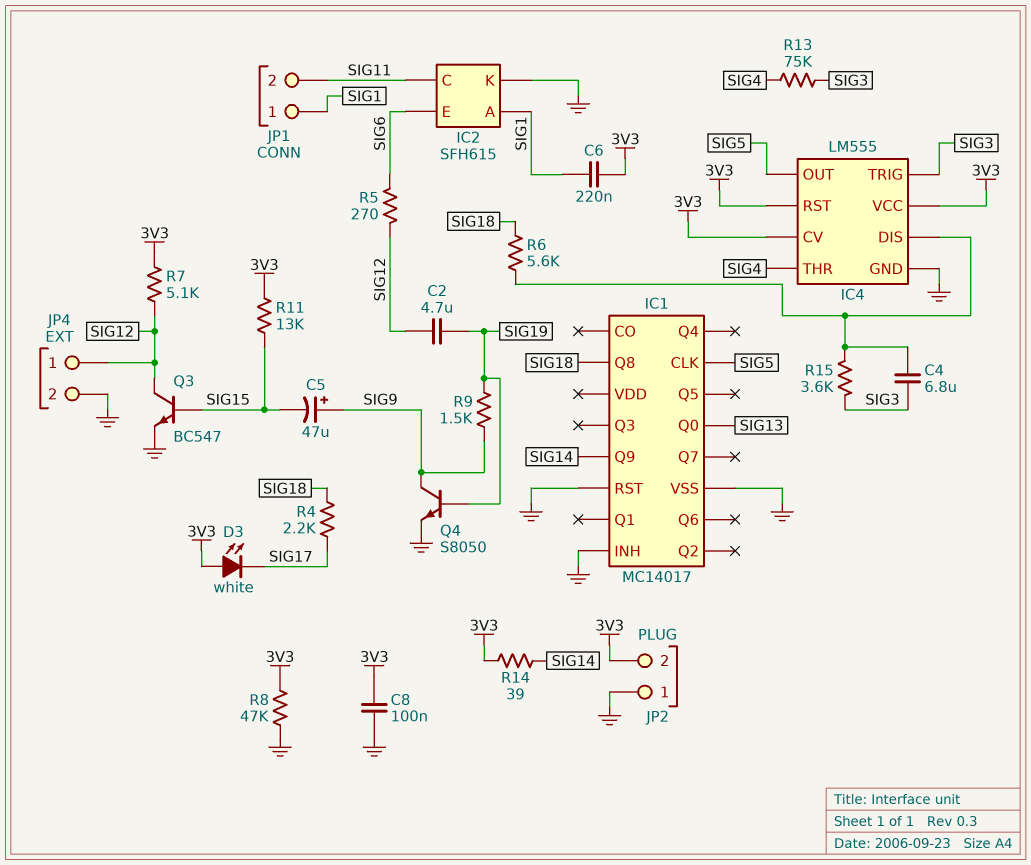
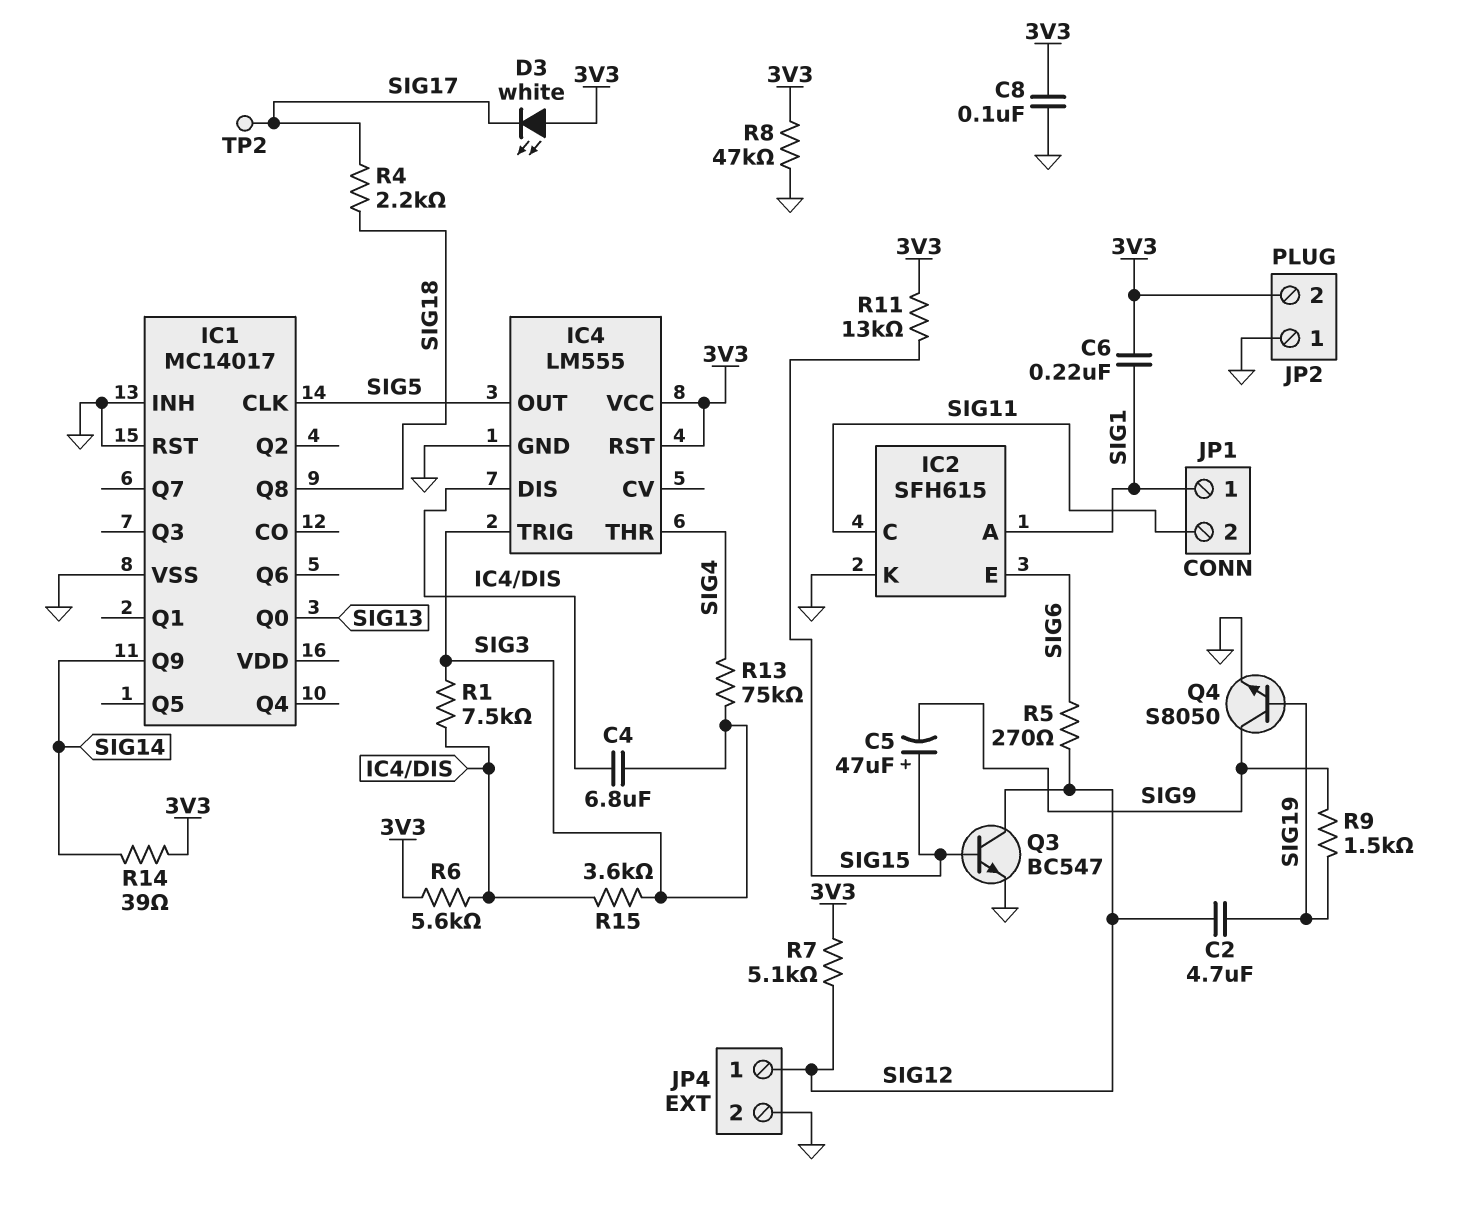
C5: 47uF (plus SIG9, minus SIG15) -> 47uF (plus SIG15, minus SIG9)
IC4 pin CV: 3V3 -> none
R1: none -> 7.5k (IC4/DIS, SIG3)
R6: 5.6k (IC4/DIS, SIG18) -> 5.6k (3V3, IC4/DIS)
TP2: none -> test point (SIG17)

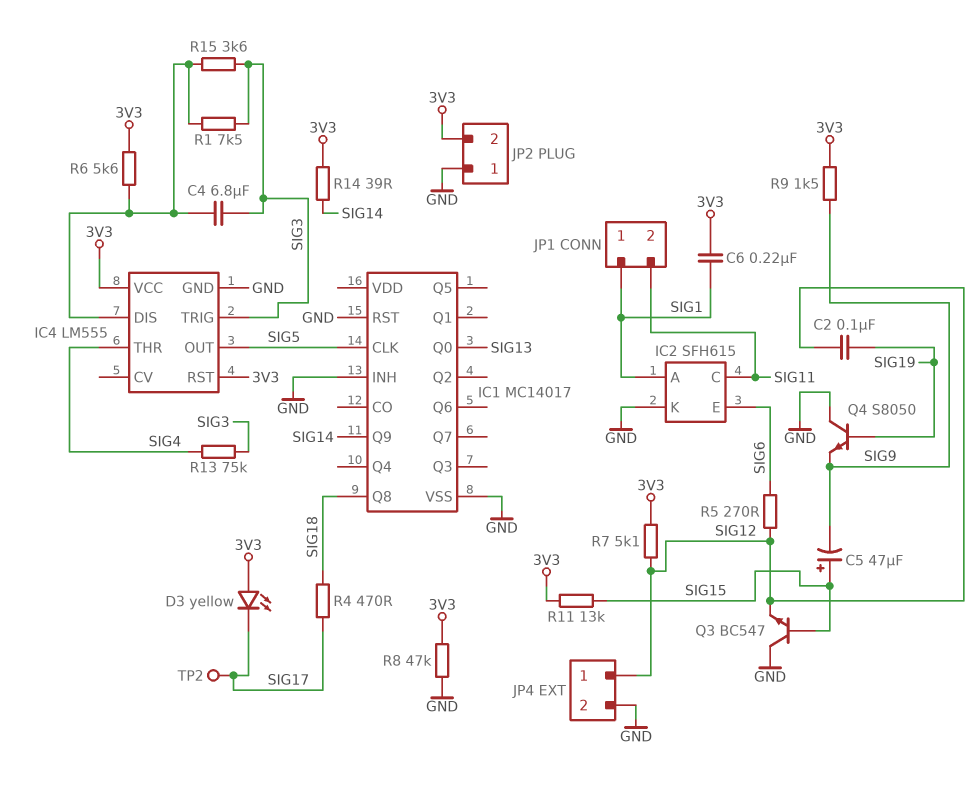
C2: 4.7uF (SIG12, SIG19) -> 100nF (SIG12, SIG19)
C8: 100nF (3V3, GND) -> none
D3: LED white (A 3V3, K SIG17) -> LED yellow (A 3V3, K SIG17)
Q3: NPN BC547 (B SIG15, C SIG12, E GND) -> NPN BC547 (B SIG15, C GND, E SIG12)
Q4: NPN S8050 (B SIG19, C SIG9, E GND) -> NPN S8050 (B SIG19, C GND, E SIG9)
R4: 2.2k (SIG17, SIG18) -> 470 (SIG17, SIG18)
R9: 1.5k (SIG9, SIG19) -> 1.5k (3V3, SIG9)

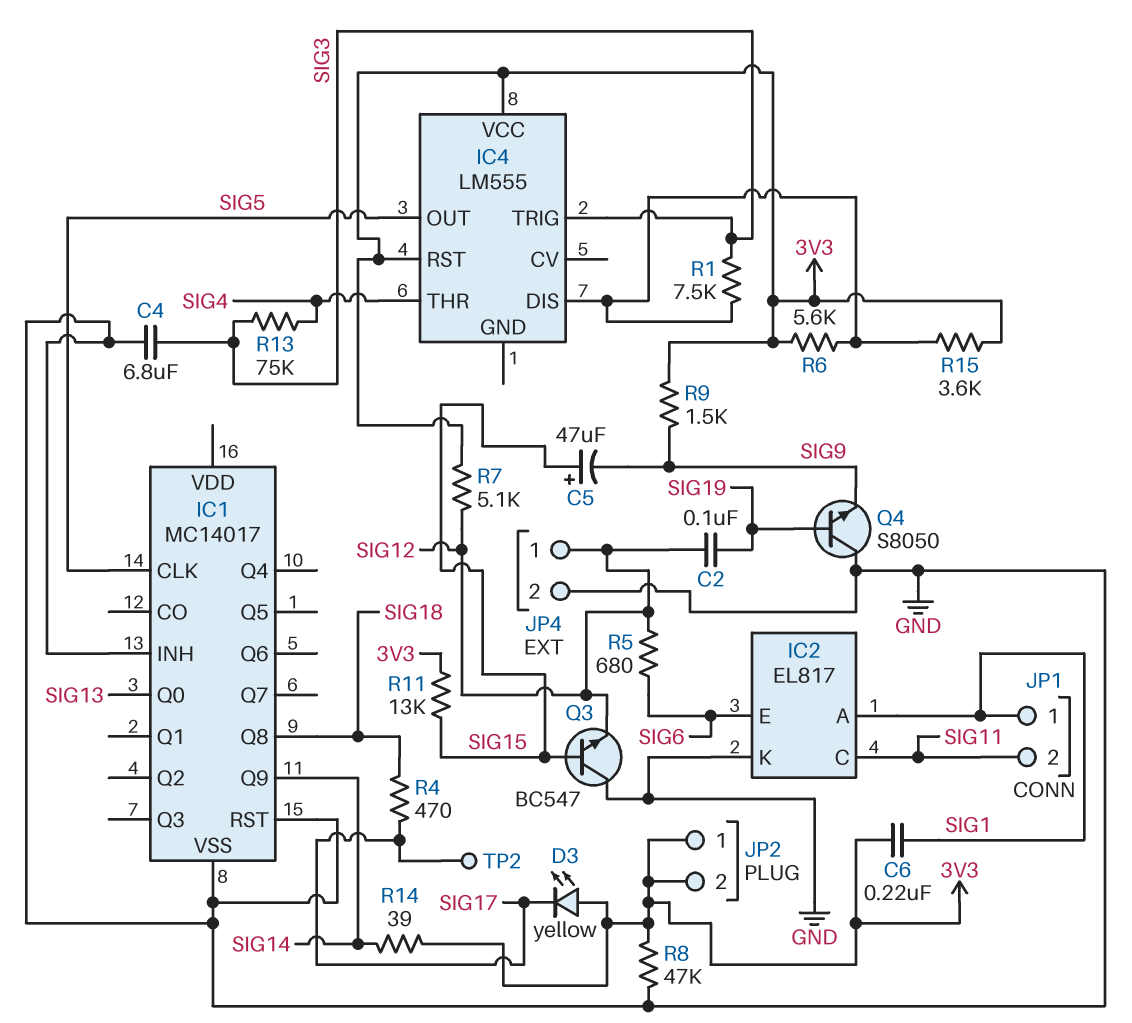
C4: 6.8uF (IC4/DIS, SIG3) -> 6.8uF (GND, SIG3)
IC2: SFH615 -> EL817
IC4 pin GND: GND -> none
JP2 pin 1: GND -> 3V3
R5: 270 (SIG6, SIG12) -> 680 (SIG6, SIG12)
R15: 3.6k (IC4/DIS, SIG3) -> 3.6k (3V3, IC4/DIS)

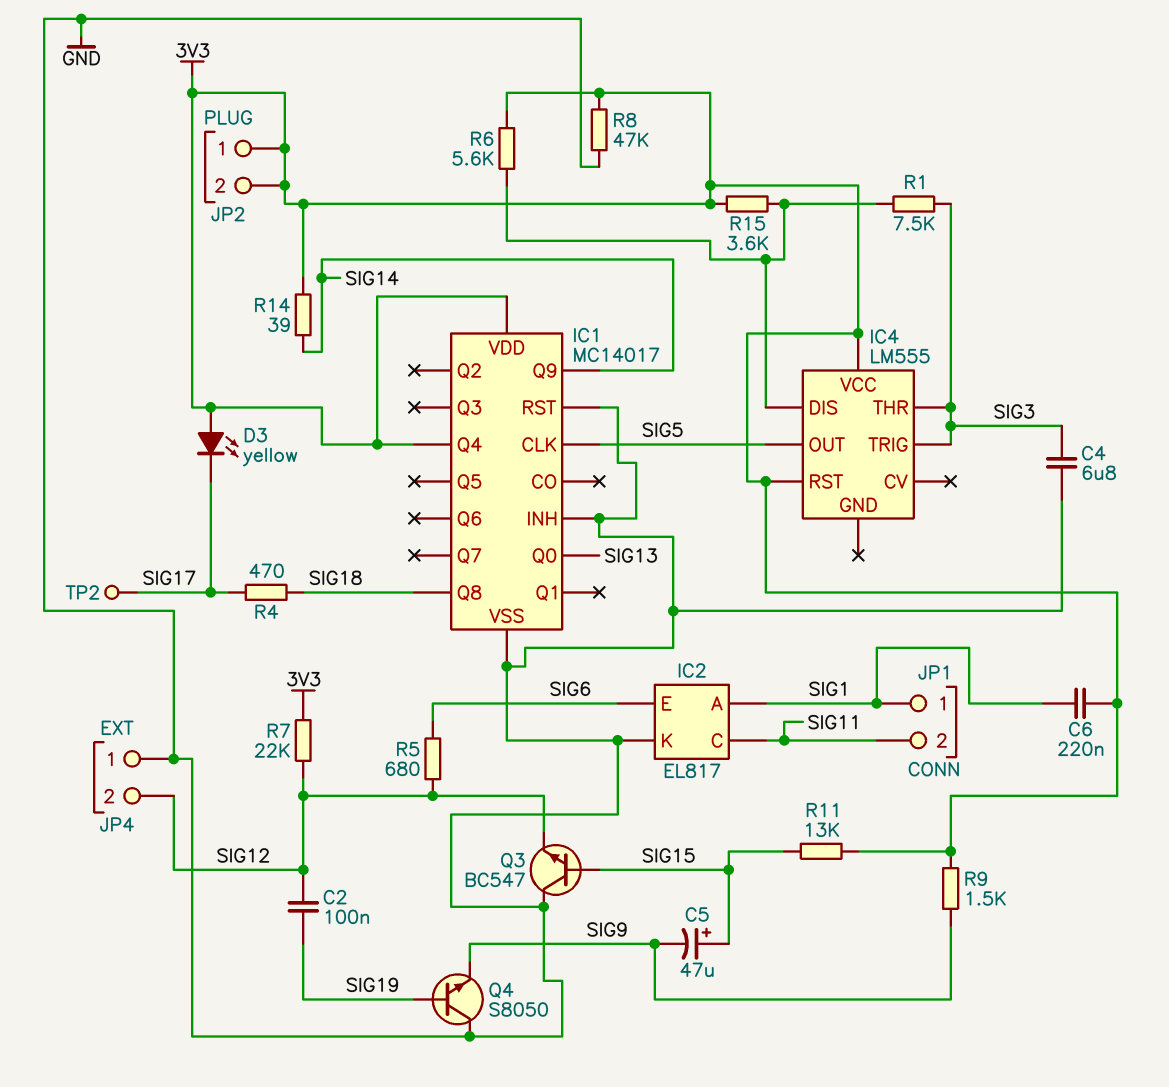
IC1 pin Q4: none -> 3V3
IC1 pin VDD: none -> 3V3
IC4 pin THR: SIG4 -> SIG3
JP4 pin 1: SIG12 -> GND
JP4 pin 2: GND -> SIG12
R7: 5.1k (3V3, SIG12) -> 22k (3V3, SIG12)
R13: 75k (SIG3, SIG4) -> none

